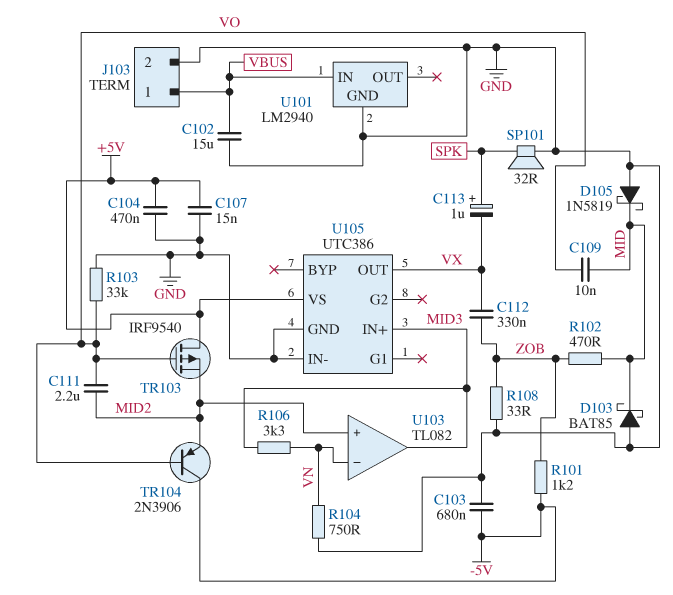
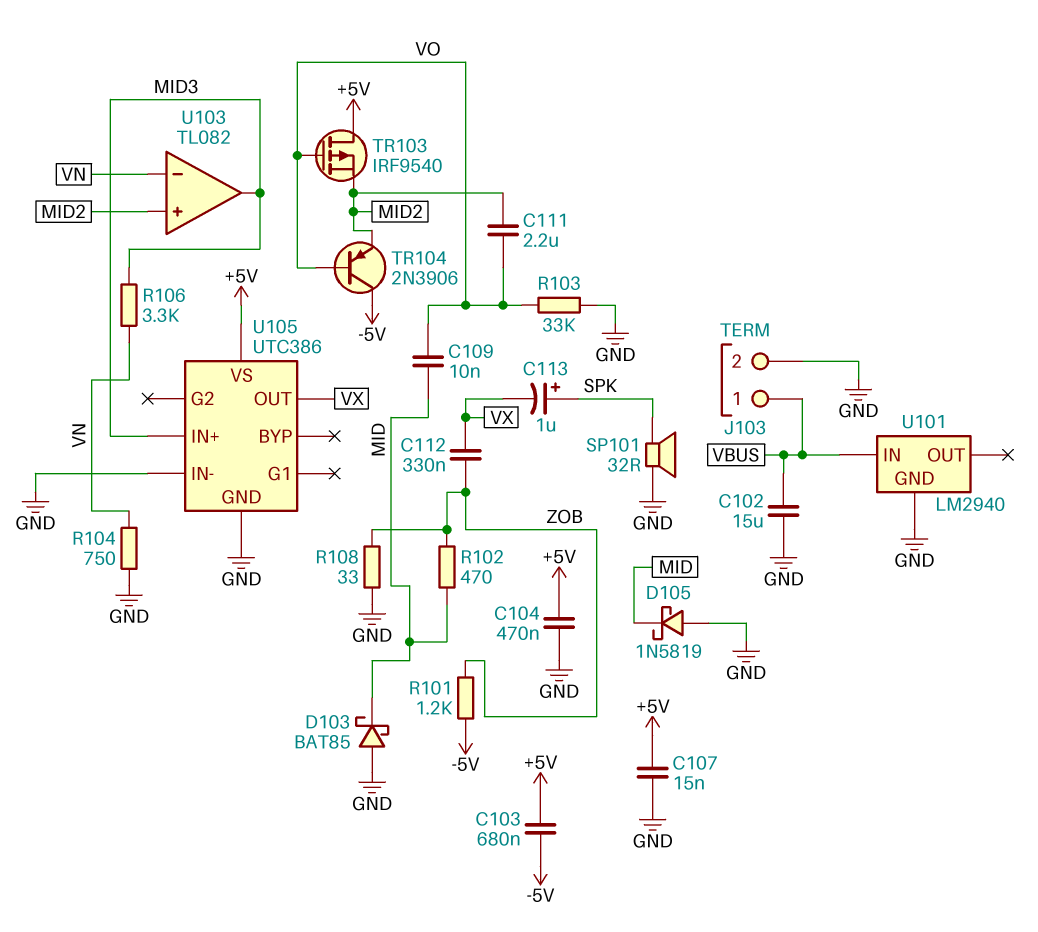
C103: 680nF (-5V, GND) -> 680nF (+5V, -5V)

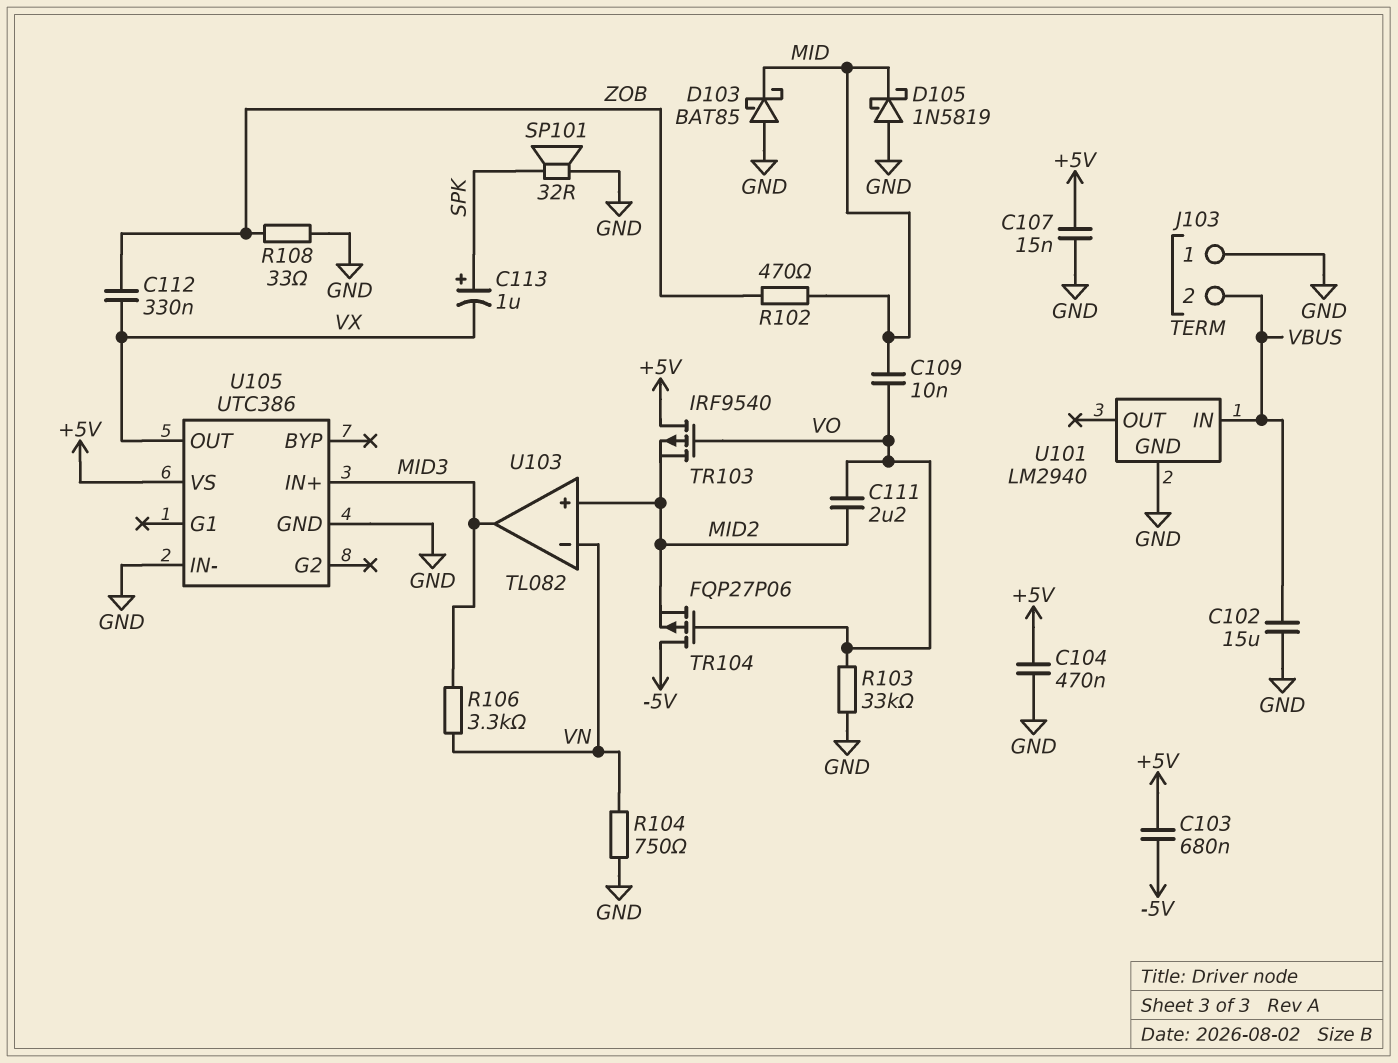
J103 pin 1: VBUS -> GND
J103 pin 2: GND -> VBUS
R101: 1.2k (-5V, ZOB) -> none
TR104: PNP 2N3906 (B VO, C -5V, E MID2) -> PMOS FQP27P06 (G VO, D -5V, S MID2)

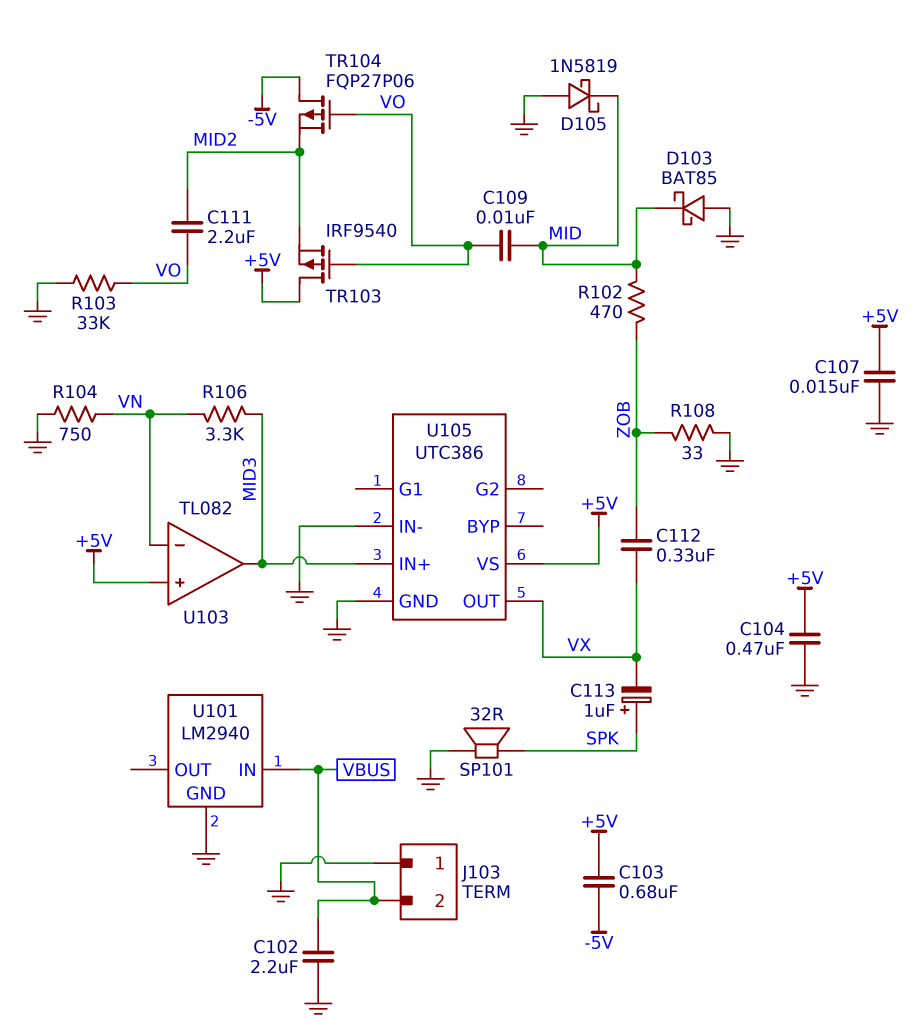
C102: 15uF (GND, VBUS) -> 2.2uF (GND, VBUS)
U103 pin in+: MID2 -> +5V

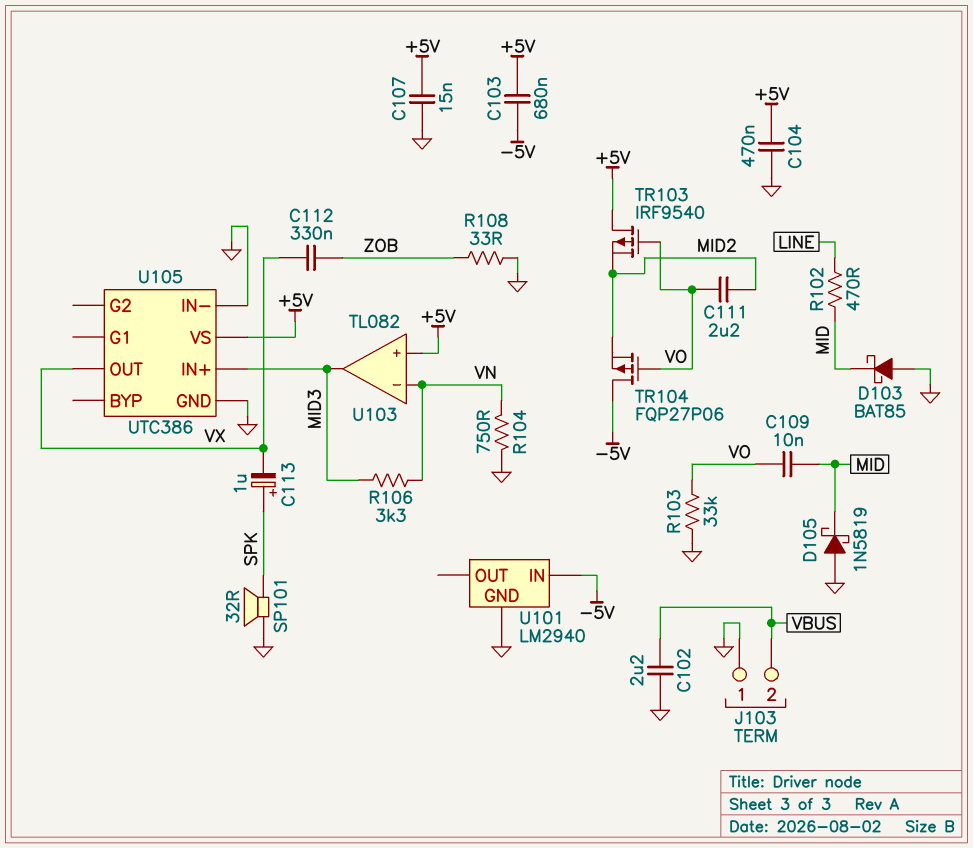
R102: 470 (MID, ZOB) -> 470 (LINE, MID)
U101 pin IN: VBUS -> -5V

